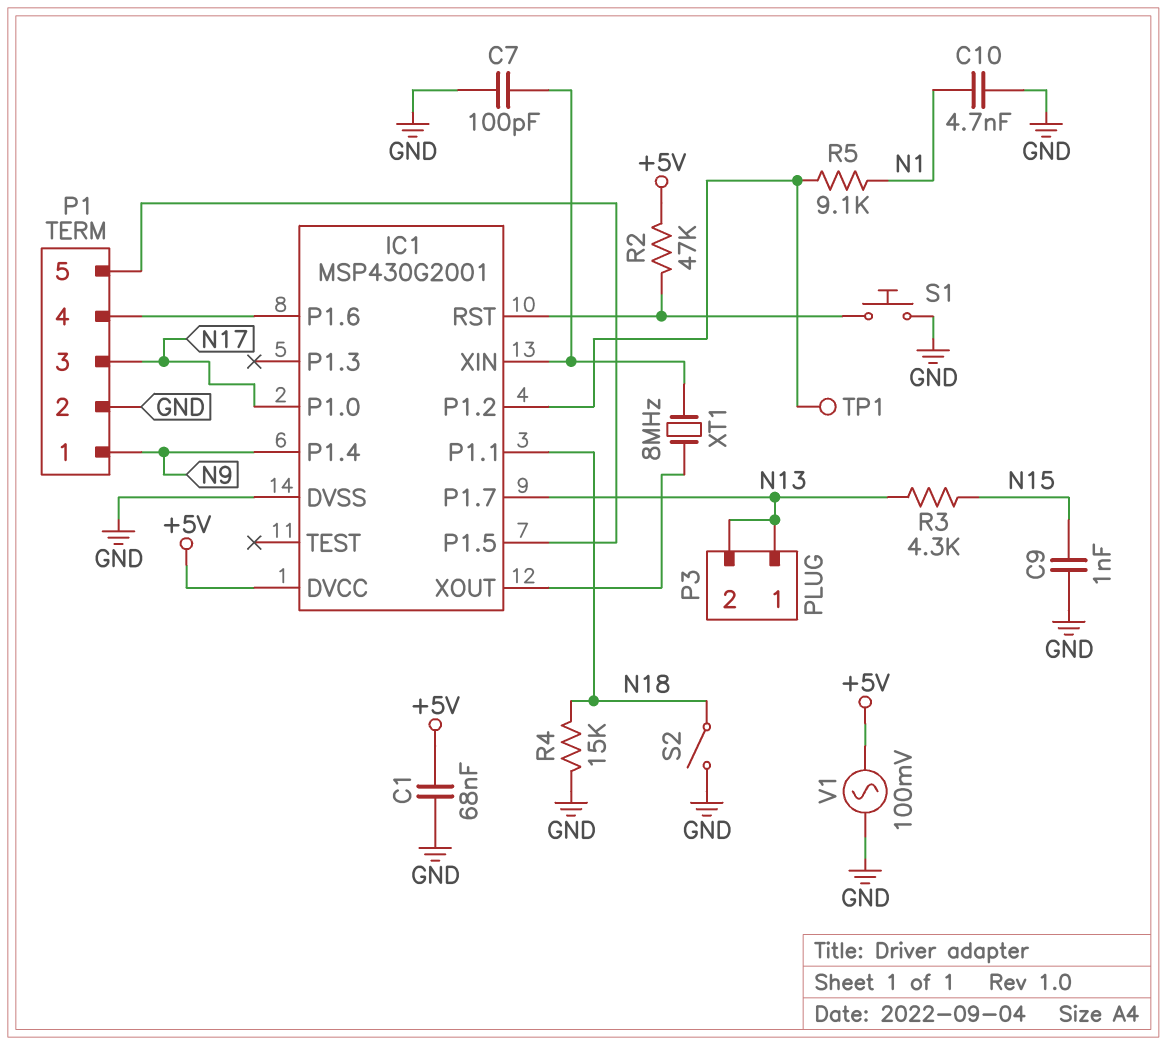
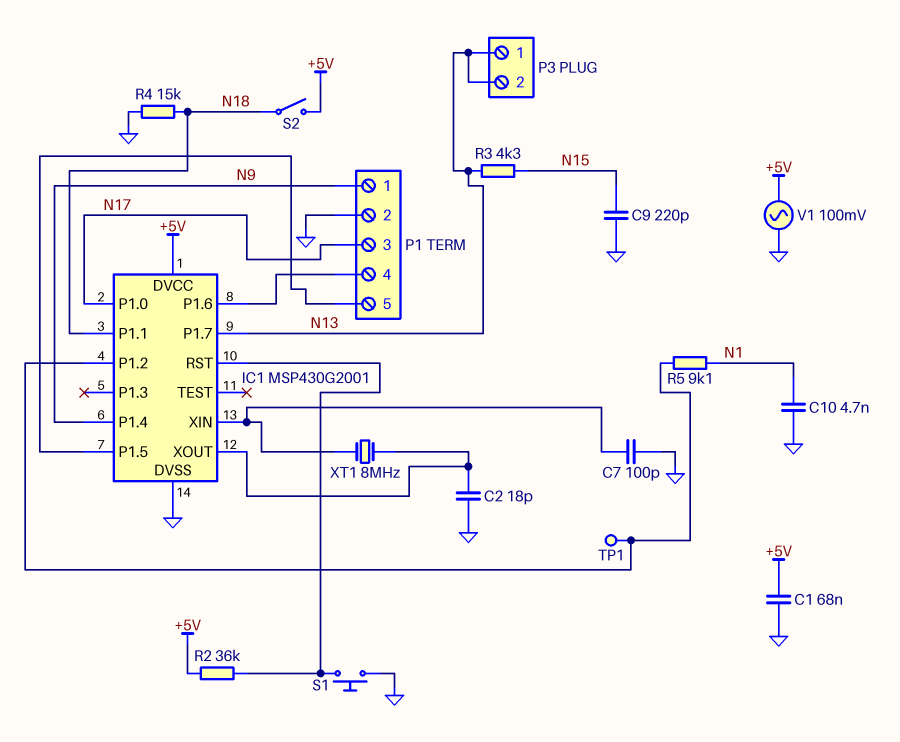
C2: none -> 18pF (GND, IC1/XOUT)
C9: 1nF (GND, N15) -> 220pF (GND, N15)
R2: 47k (+5V, IC1/RST) -> 36k (+5V, IC1/RST)
S2: switch (GND, N18) -> switch (+5V, N18)

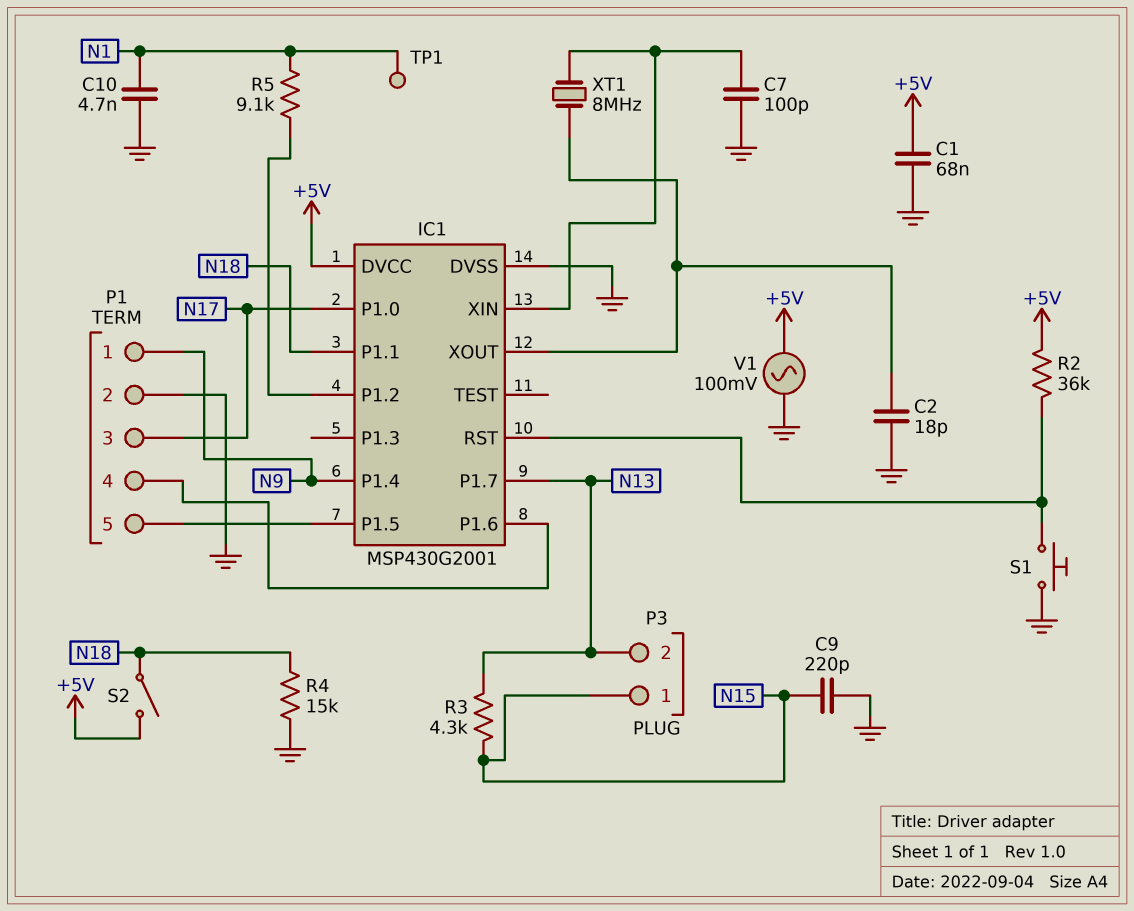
P3 pin 1: N13 -> N15
TP1: test point (IC1/P1.2) -> test point (N1)

